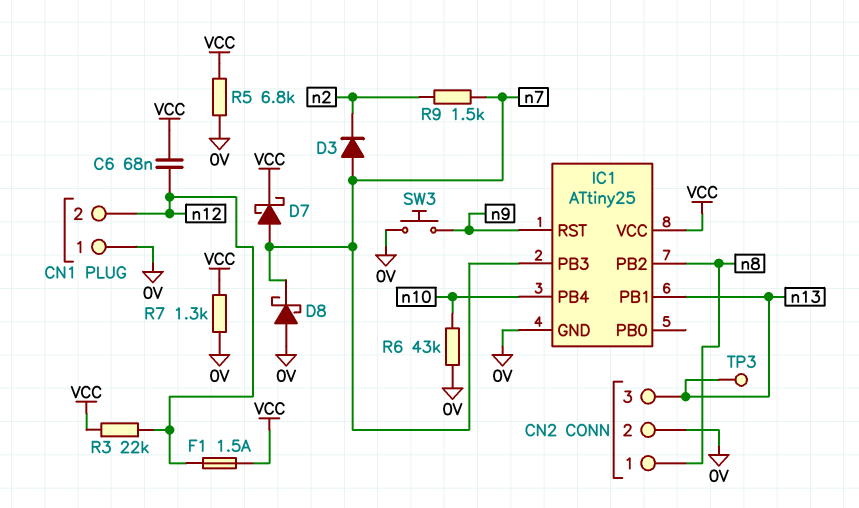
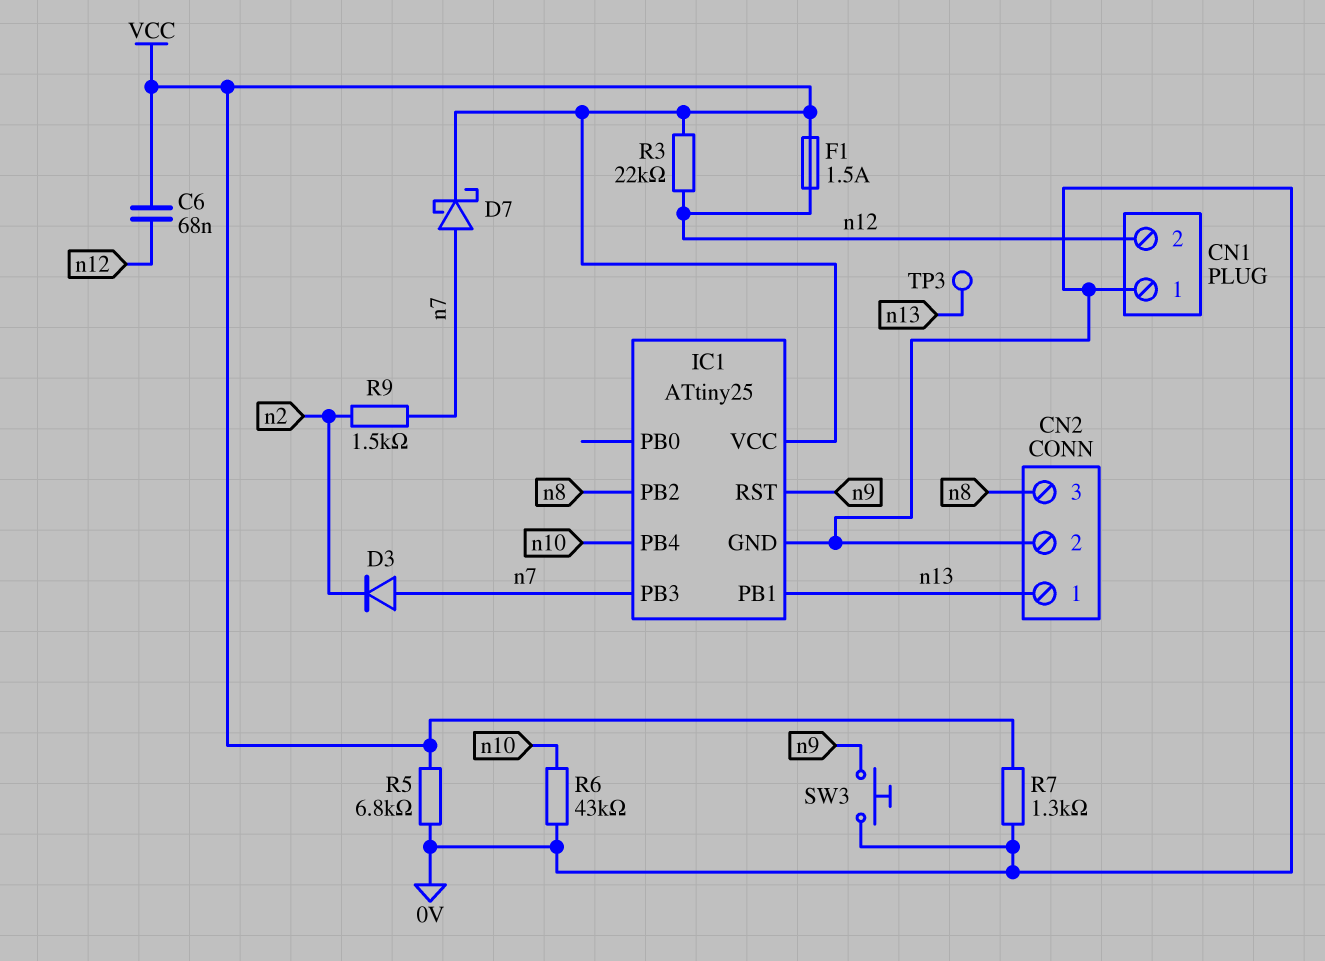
CN2 pin 1: n8 -> n13
CN2 pin 3: n13 -> n8
D8: schottky (A 0V, K n7) -> none

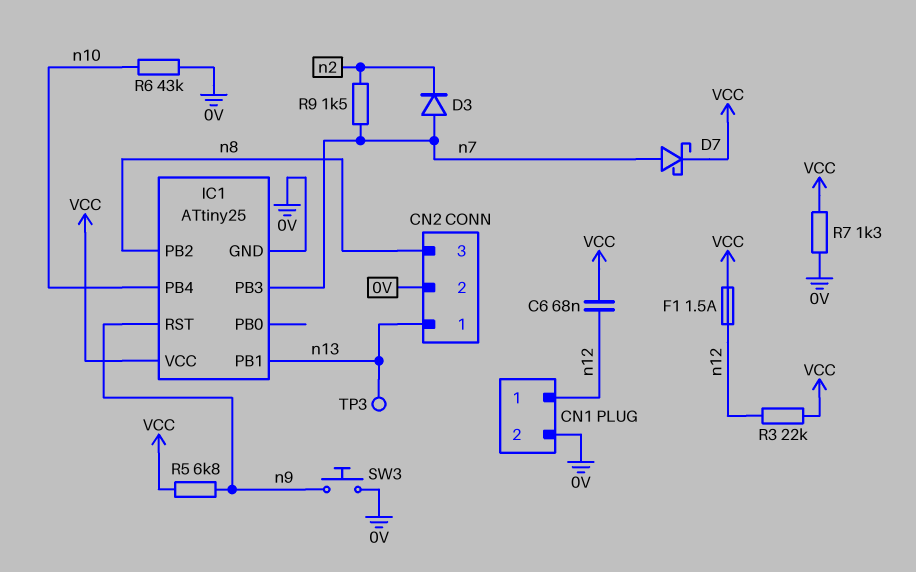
CN1 pin 1: 0V -> n12
CN1 pin 2: n12 -> 0V
R5: 6.8k (0V, VCC) -> 6.8k (VCC, n9)

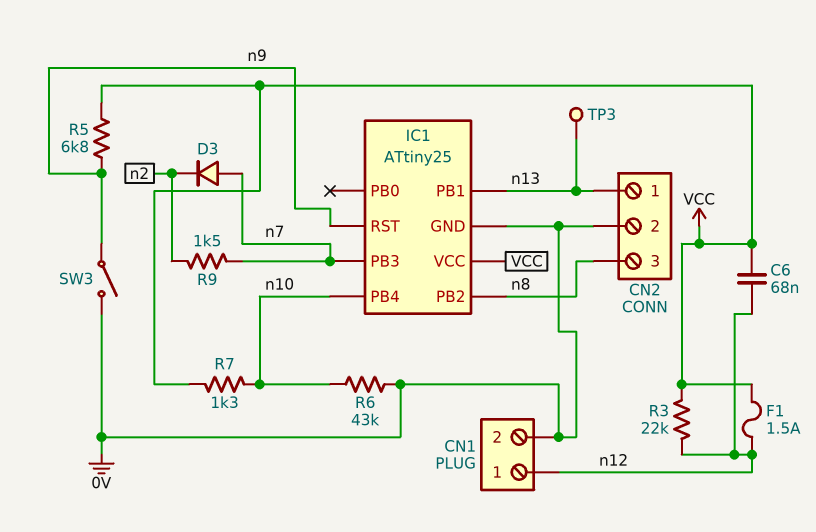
D7: schottky (A n7, K VCC) -> none
R7: 1.3k (0V, VCC) -> 1.3k (VCC, n10)
SW3: button (0V, n9) -> switch (0V, n9)

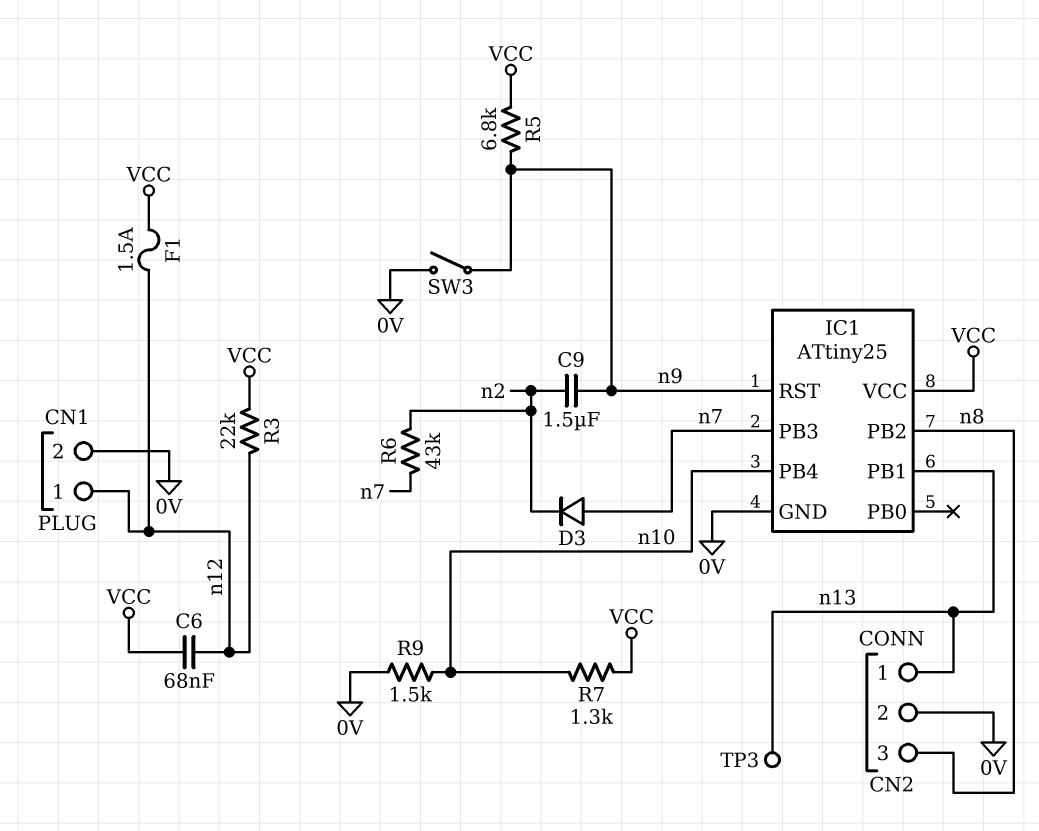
C9: none -> 1.5uF (n2, n9)
R6: 43k (0V, n10) -> 43k (n2, n7)
R9: 1.5k (n2, n7) -> 1.5k (0V, n10)

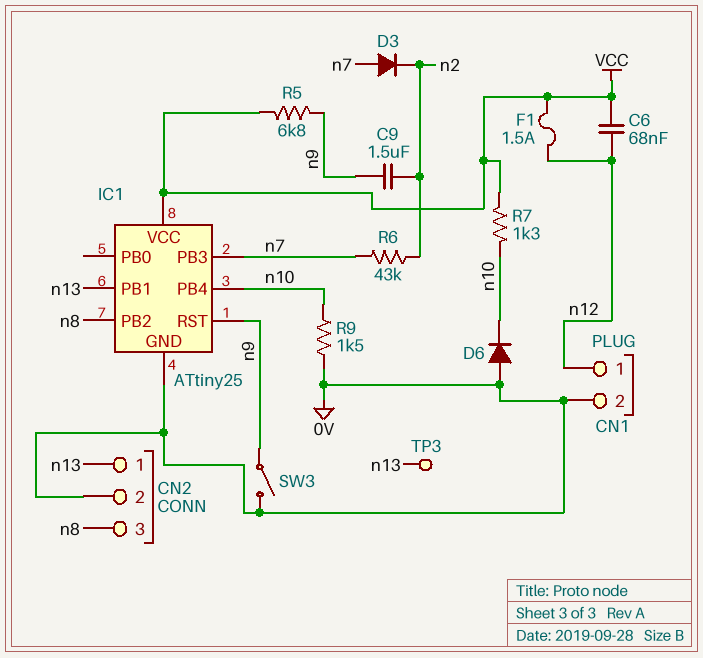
D6: none -> diode (A 0V, K n10)
R3: 22k (VCC, n12) -> none

